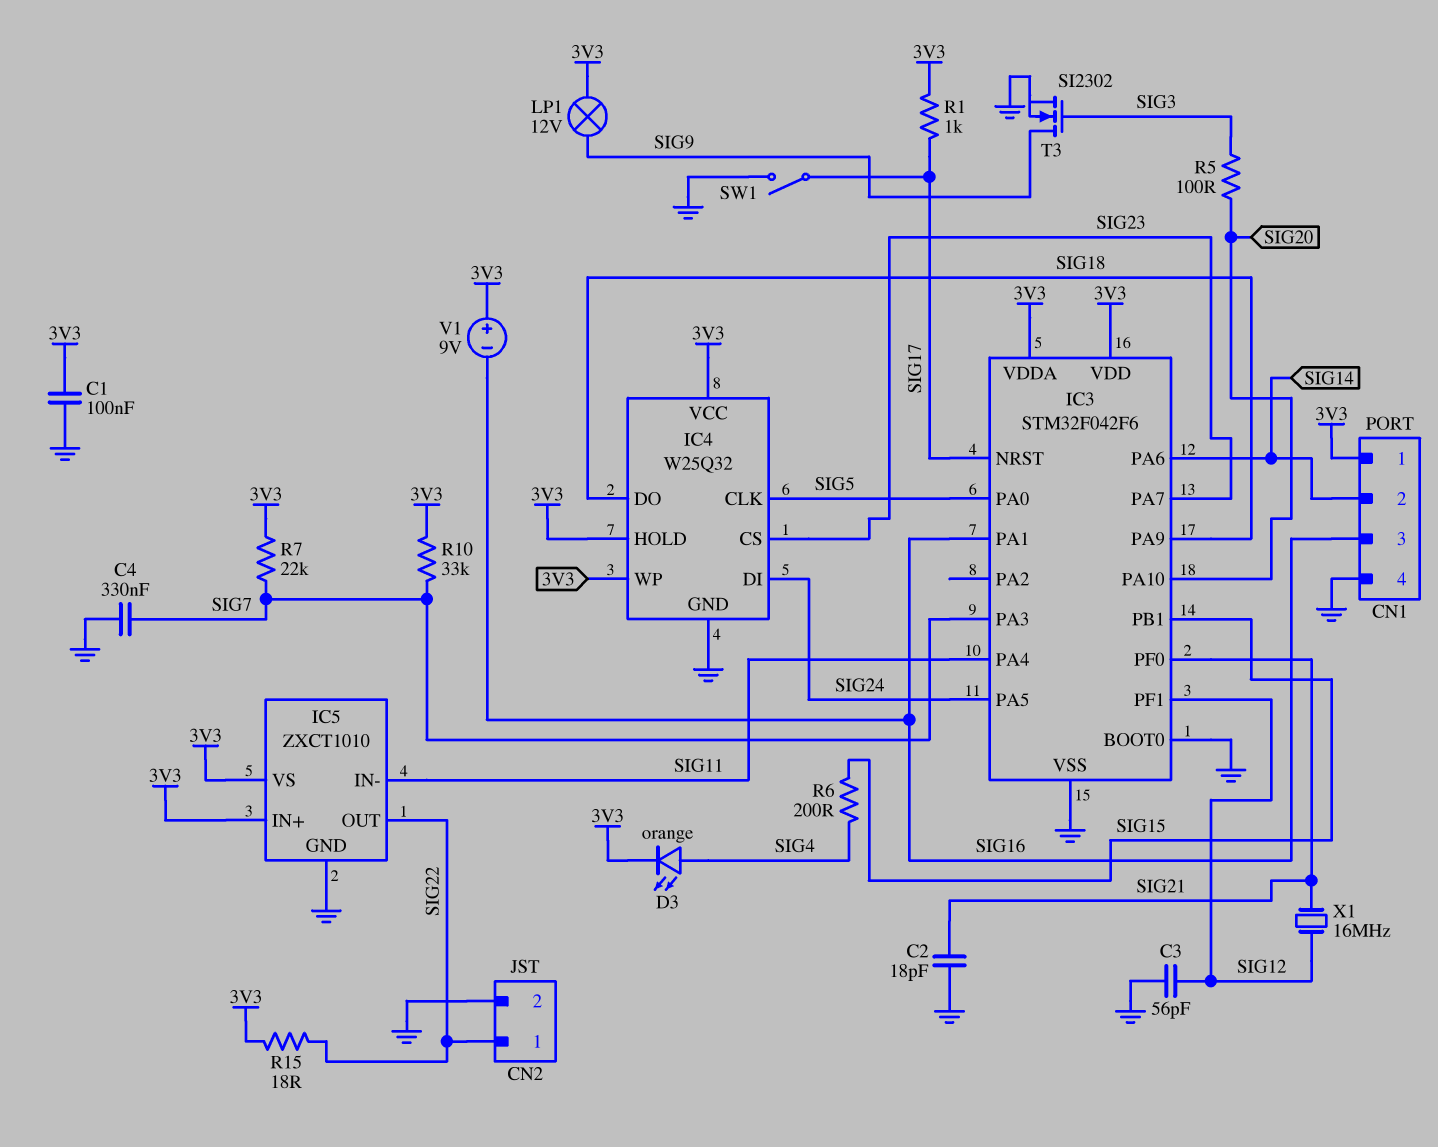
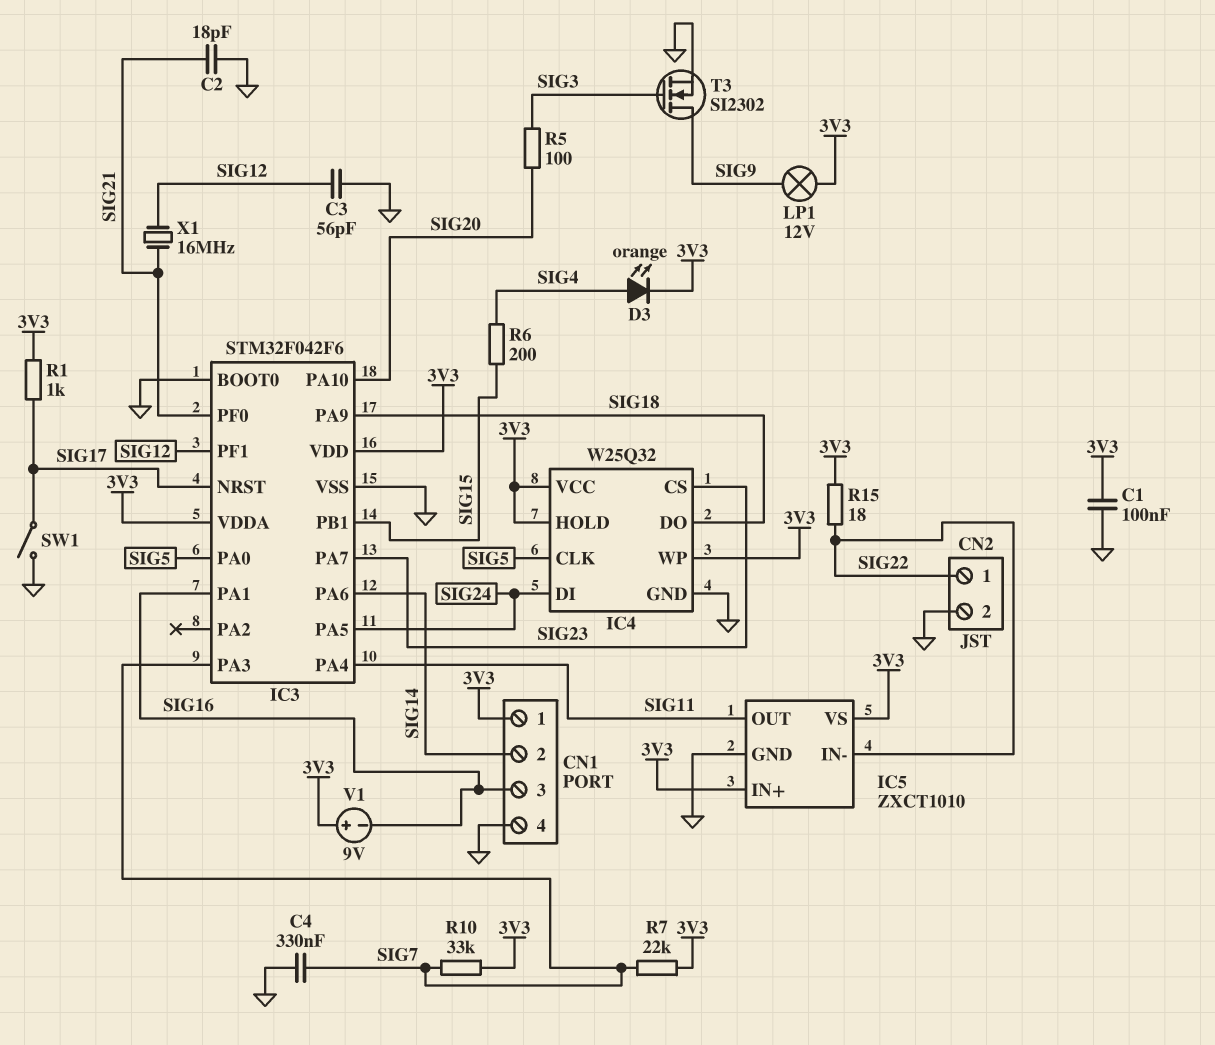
IC5 pin IN-: SIG11 -> SIG22
IC5 pin OUT: SIG22 -> SIG11

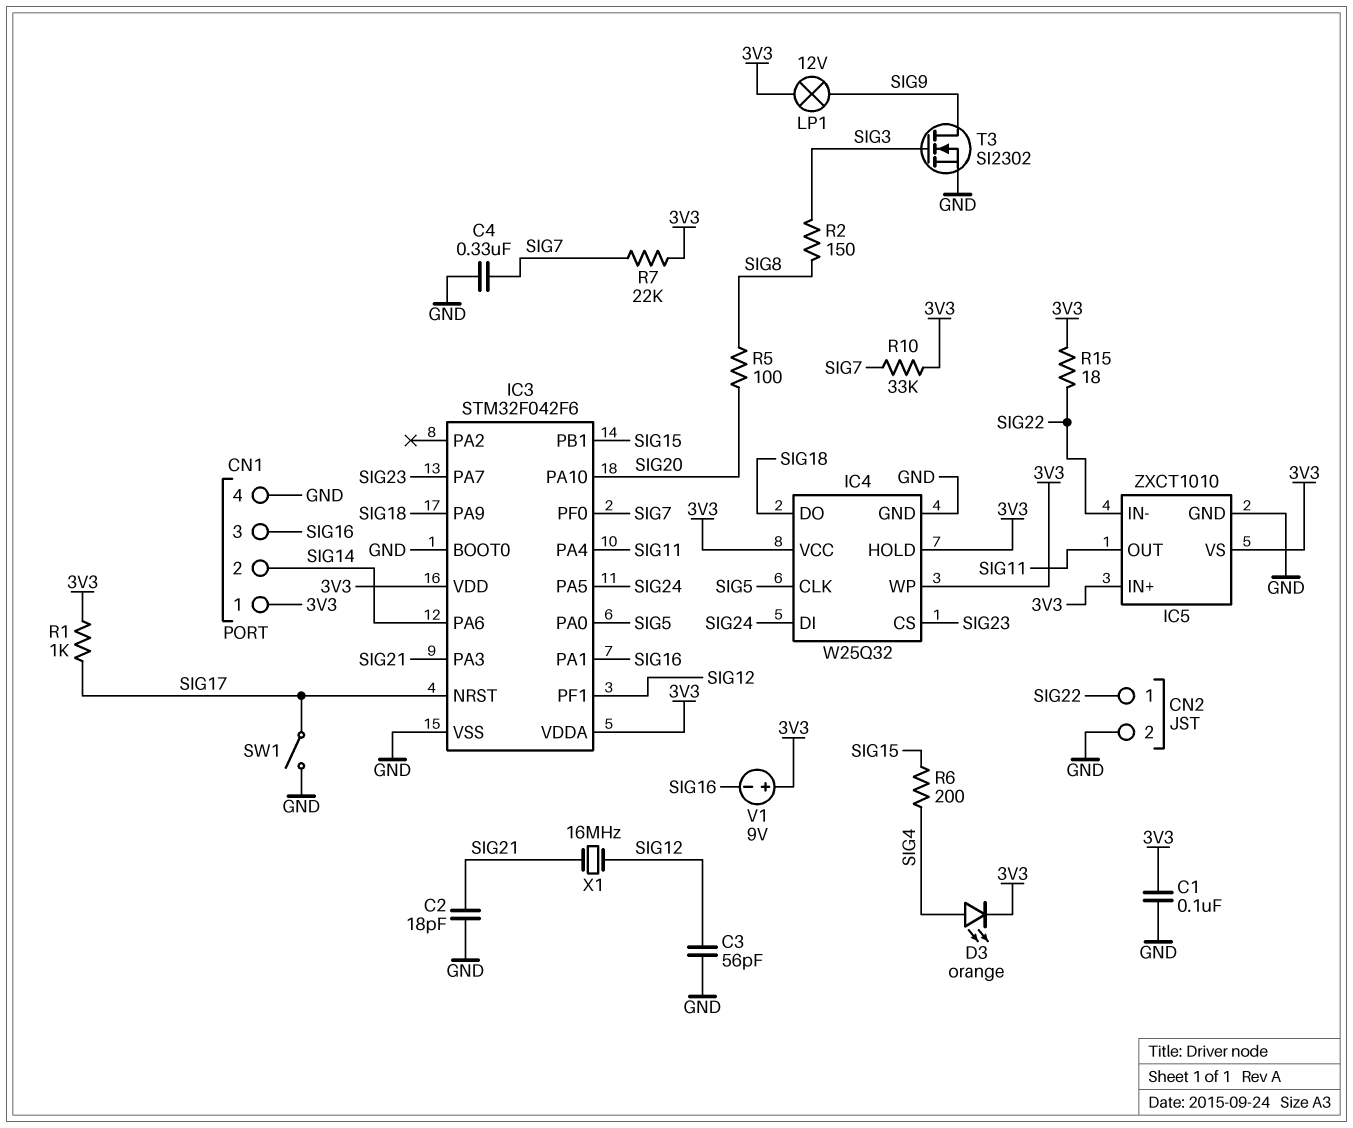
IC3 pin PA3: SIG7 -> SIG21
IC3 pin PF0: SIG21 -> SIG7
R2: none -> 150 (SIG3, SIG8)
R5: 100 (SIG3, SIG20) -> 100 (SIG8, SIG20)

